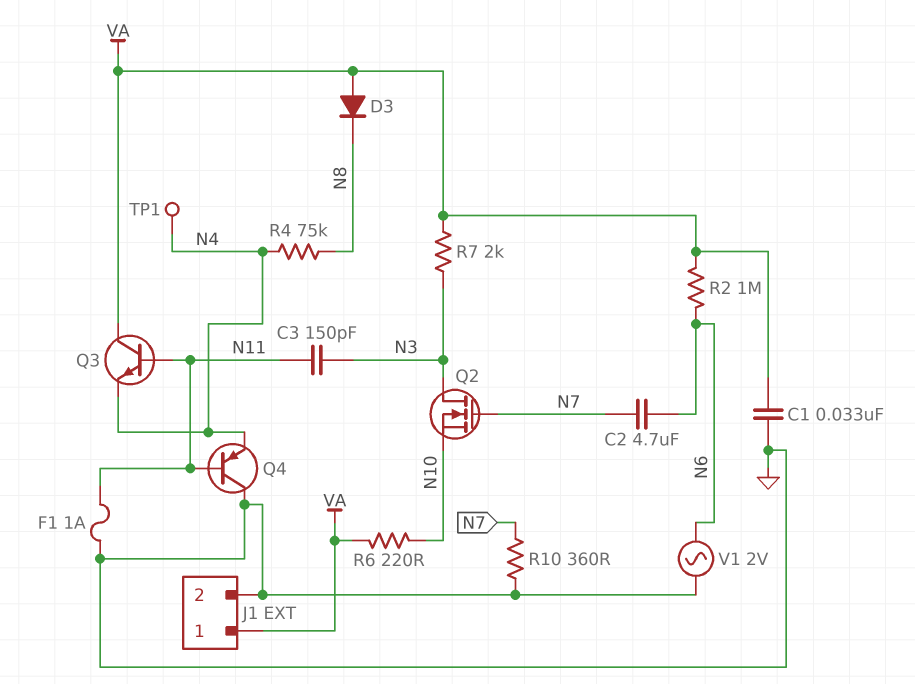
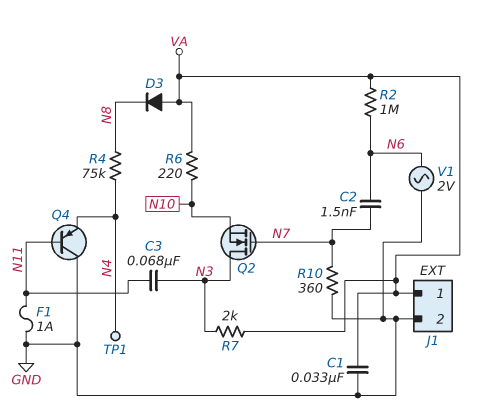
C2: 4.7uF (N6, N7) -> 1.5nF (N6, N7)
C3: 150pF (N3, N11) -> 68nF (N3, N11)
Q3: NPN (B N11, C VA, E N4) -> none

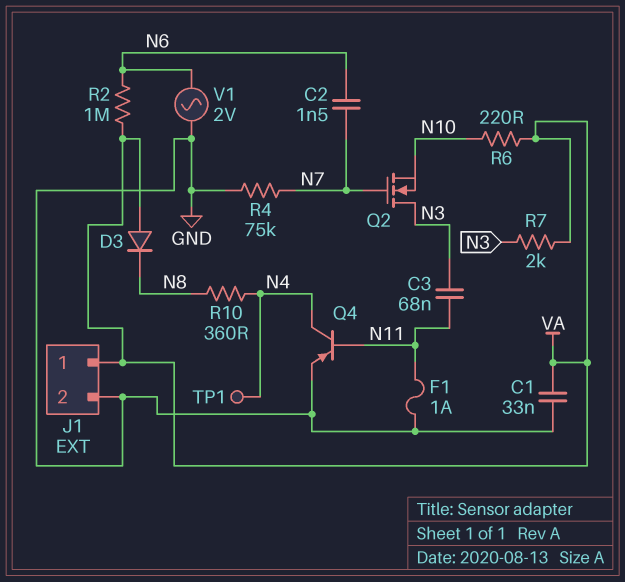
Q4: PNP (B N11, C GND, E N4) -> PNP (B N11, C N4, E GND)
R4: 75k (N4, N8) -> 75k (GND, N7)
R10: 360 (GND, N7) -> 360 (N4, N8)

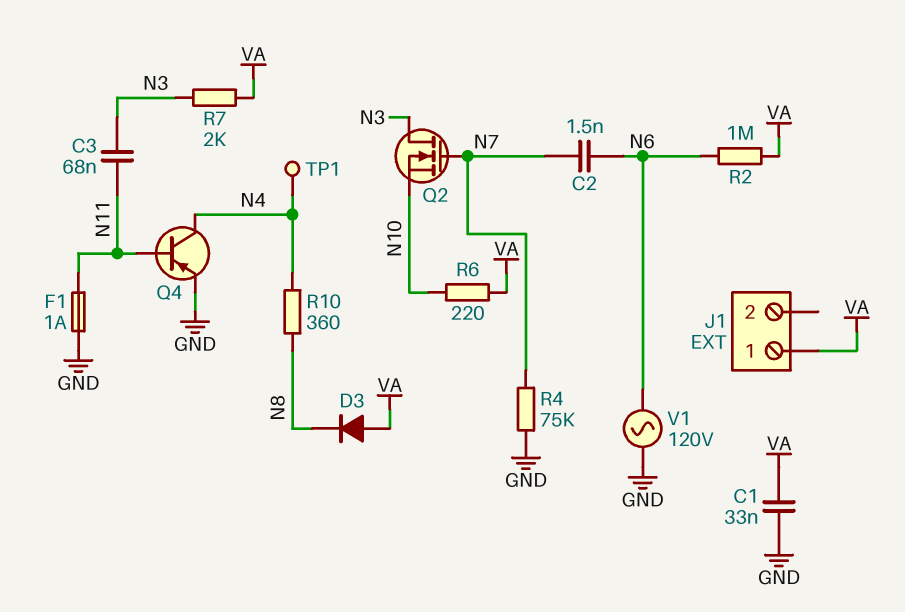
J1 pin 2: GND -> none
V1: AC 2V (GND, N6) -> AC 120V (GND, N6)

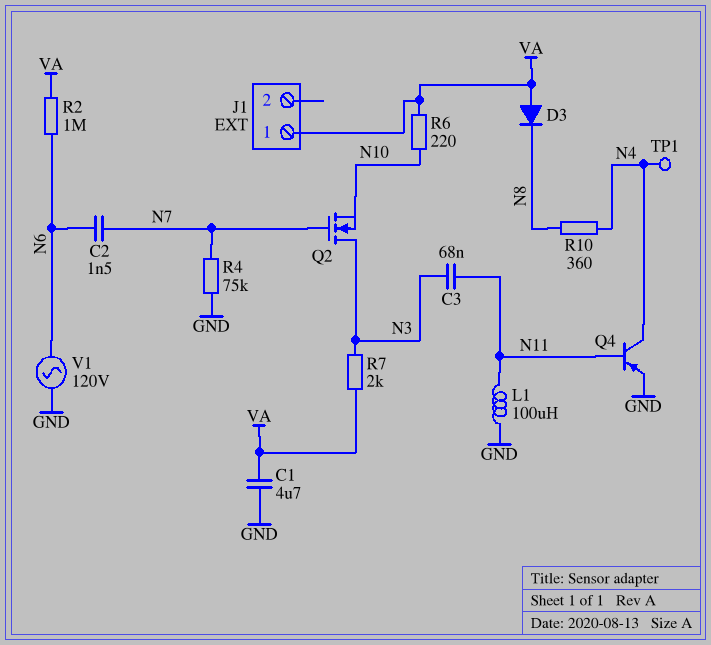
C1: 33nF (GND, VA) -> 4.7uF (GND, VA)
F1: 1A (GND, N11) -> none
L1: none -> 100uH (GND, N11)

